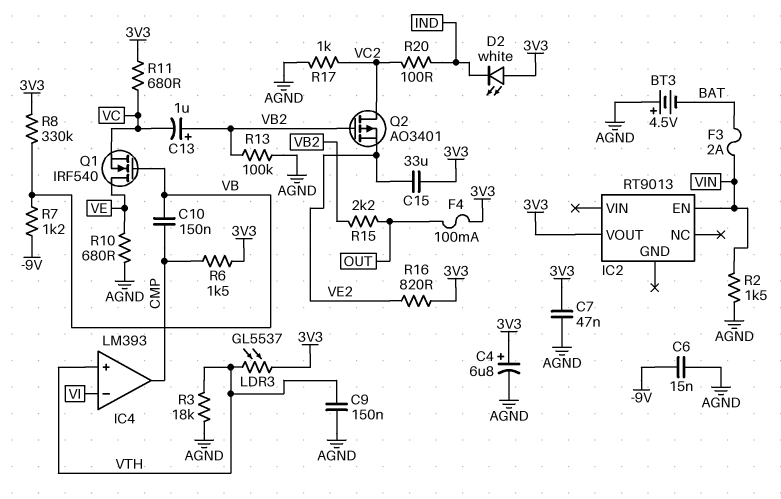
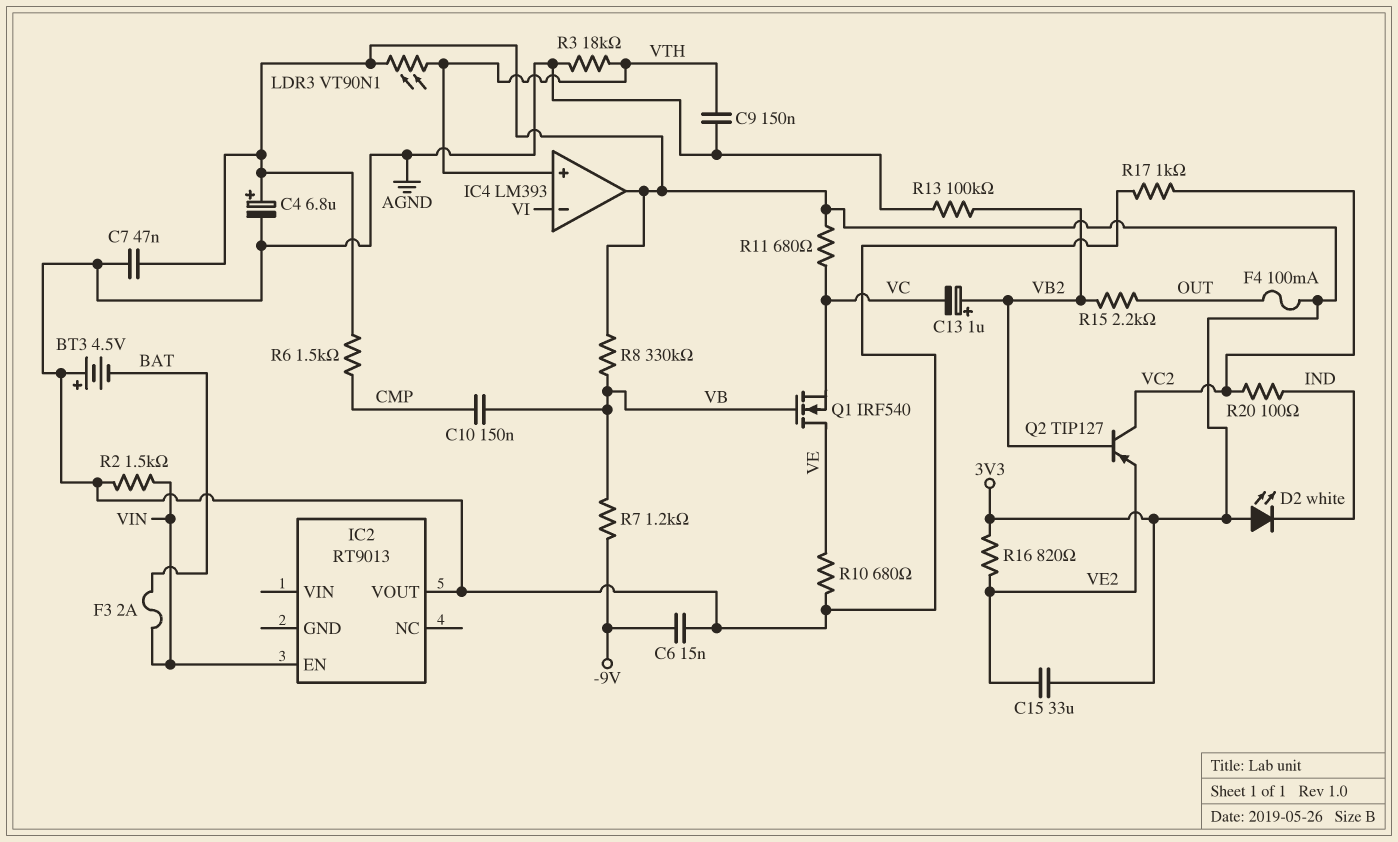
IC2 pin VOUT: 3V3 -> AGND
IC4 pin out: CMP -> 3V3
LDR3: GL5537 (3V3, VTH) -> VT90N1 (3V3, VTH)
Q2: PMOS AO3401 (G VB2, D VC2, S VE2) -> PNP TIP127 (B VB2, C VC2, E VE2)

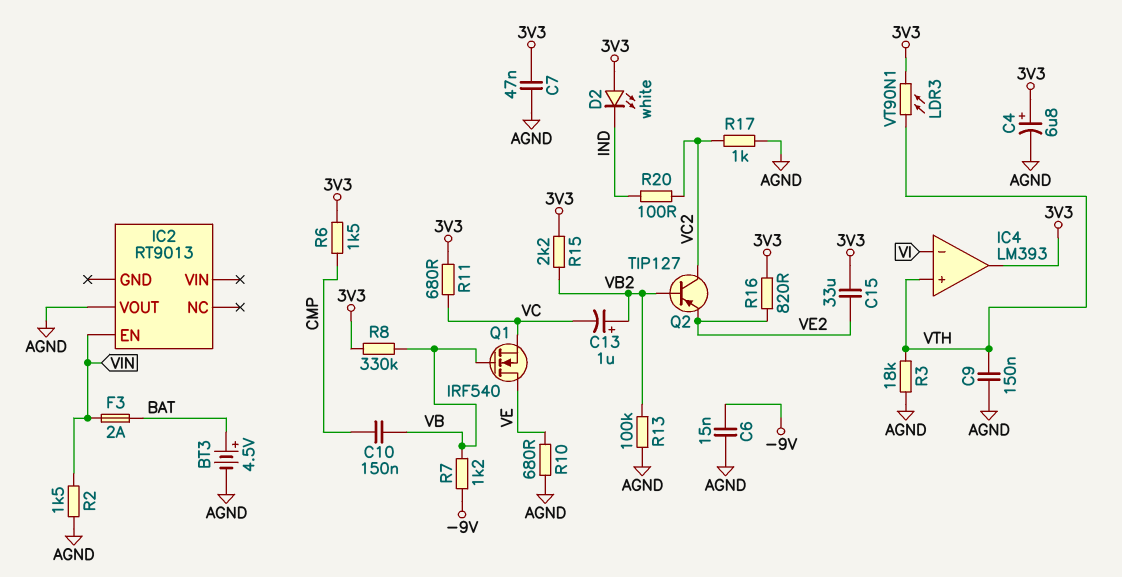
BT3: 4.5V (plus AGND, minus BAT) -> 4.5V (plus BAT, minus AGND)
F4: 100mA (3V3, OUT) -> none
R15: 2.2k (OUT, VB2) -> 2.2k (3V3, VB2)

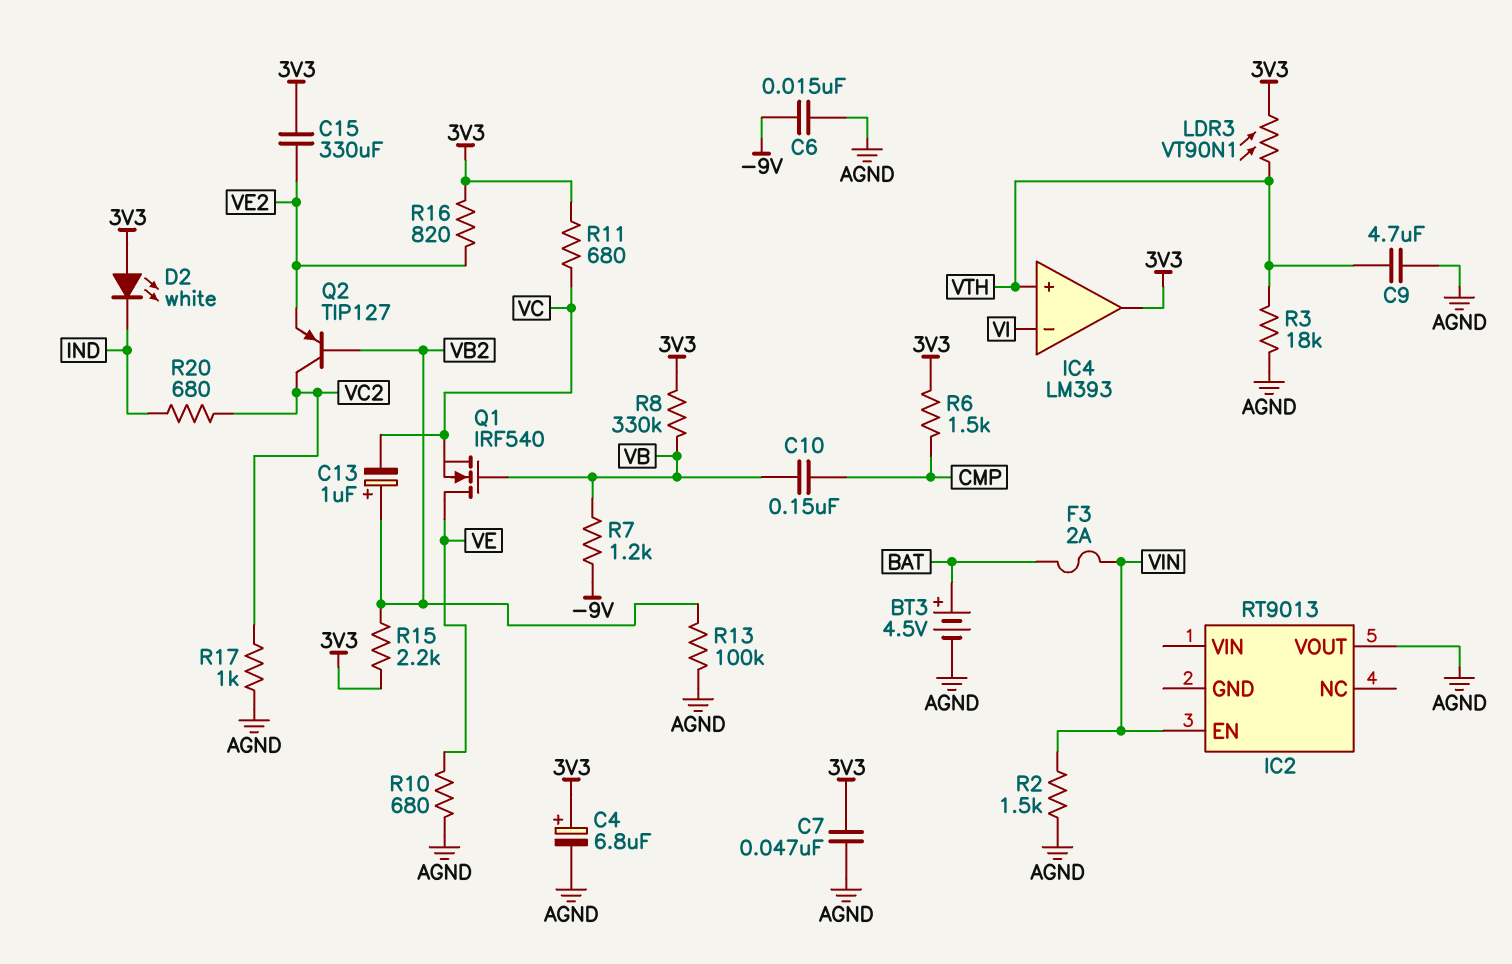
C9: 150nF (AGND, VTH) -> 4.7uF (AGND, VTH)
C15: 33uF (3V3, VE2) -> 330uF (3V3, VE2)
R20: 100 (IND, VC2) -> 680 (IND, VC2)

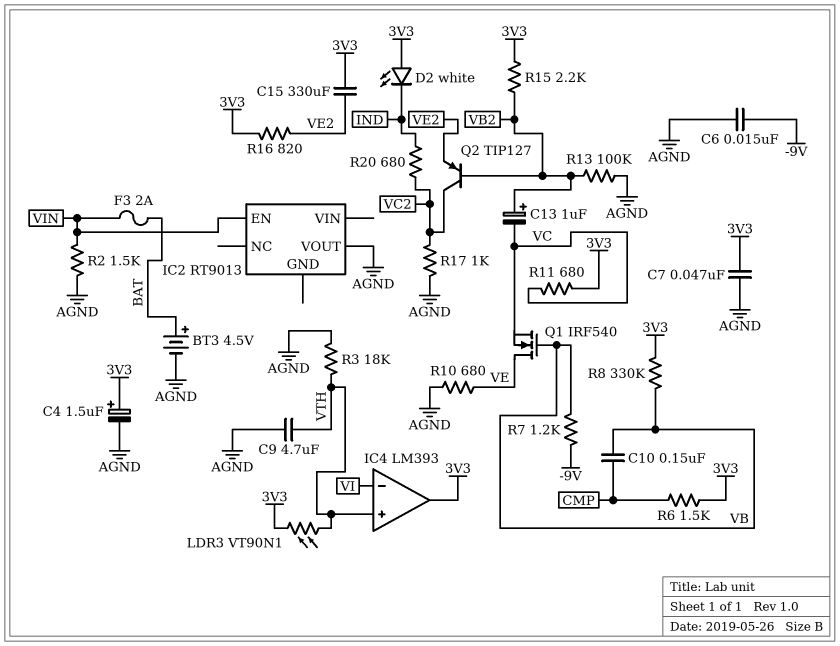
C4: 6.8uF (plus 3V3, minus AGND) -> 1.5uF (plus 3V3, minus AGND)

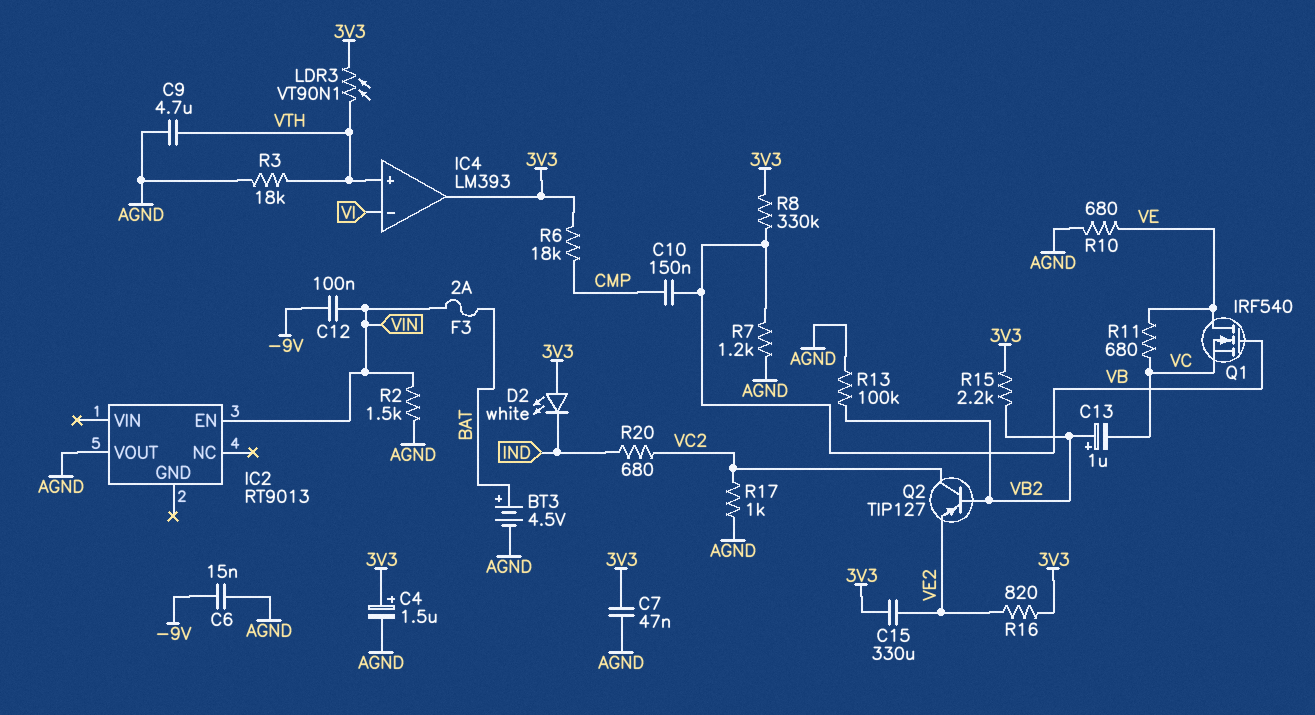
C12: none -> 100nF (-9V, VIN)
R6: 1.5k (3V3, CMP) -> 18k (3V3, CMP)
R7: 1.2k (-9V, VB) -> 1.2k (AGND, VB)
R11: 680 (3V3, VC) -> 680 (VC, VE)

